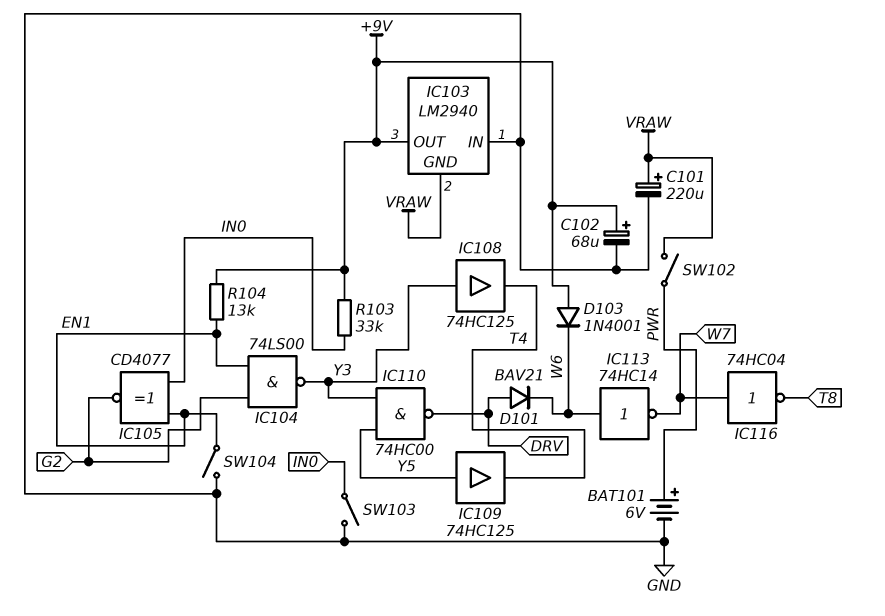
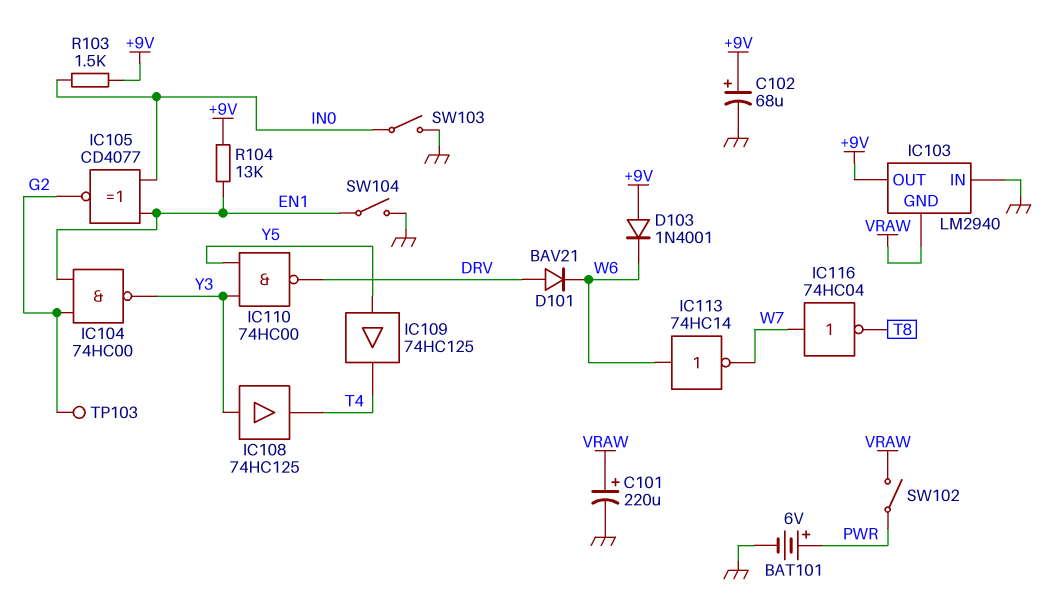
IC104: NAND 74LS00 (in EN1, in G2, out Y3) -> NAND 74HC00 (in EN1, in G2, out Y3)
R103: 33k (+9V, IN0) -> 1.5k (+9V, IN0)
TP103: none -> test point (G2)

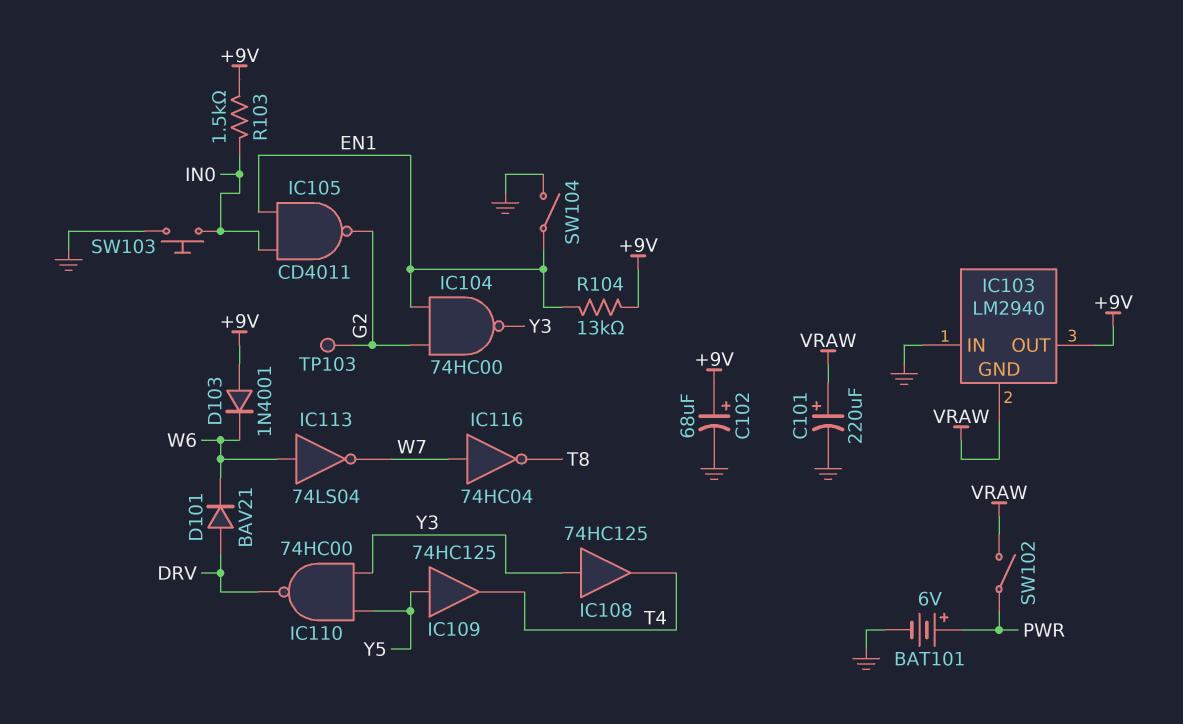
IC105: XNOR CD4077 (in EN1, in IN0, out G2) -> NAND CD4011 (in EN1, in IN0, out G2)
IC113: NOT 74HC14 (in W6, out W7) -> NOT 74LS04 (in W6, out W7)
SW103: switch (GND, IN0) -> button (GND, IN0)

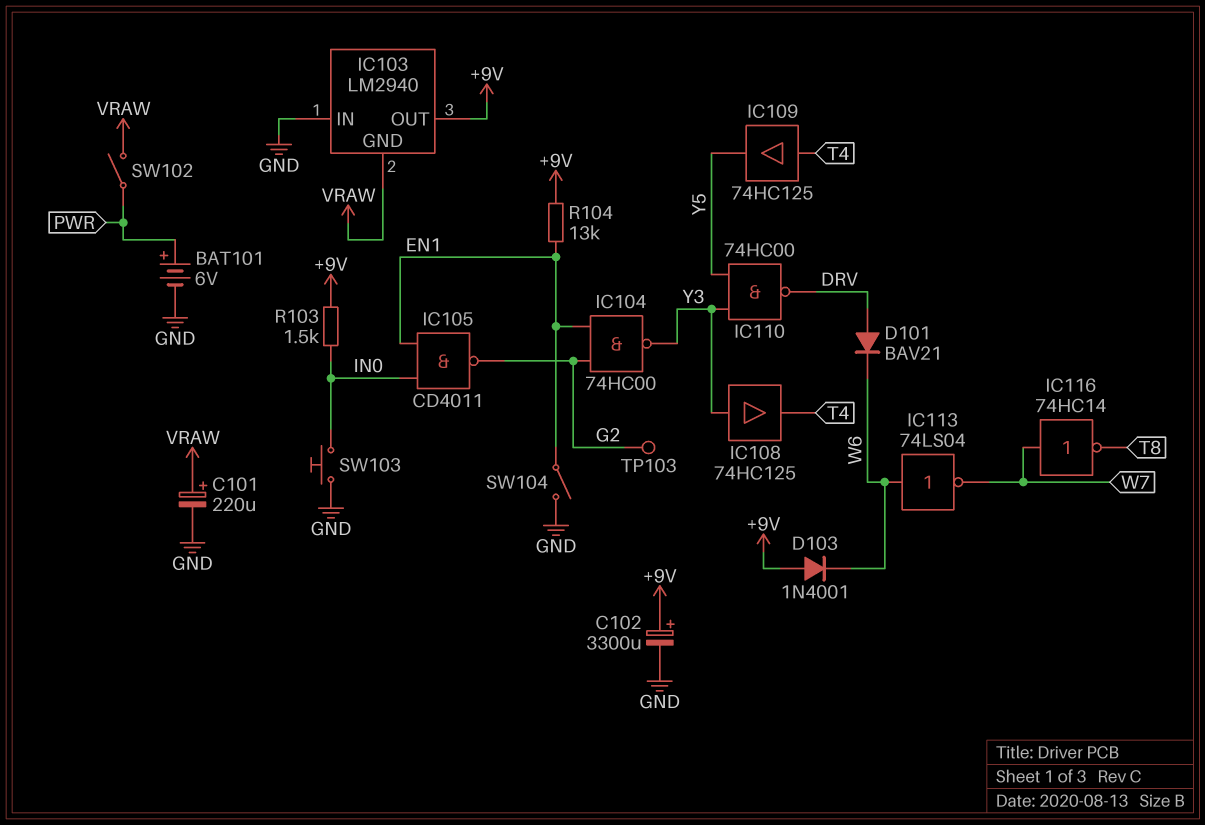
C102: 68uF (plus +9V, minus GND) -> 3300uF (plus +9V, minus GND)
IC109: buffer 74HC125 (in Y5, out T4) -> buffer 74HC125 (in T4, out Y5)
IC116: NOT 74HC04 (in W7, out T8) -> NOT 74HC14 (in W7, out T8)

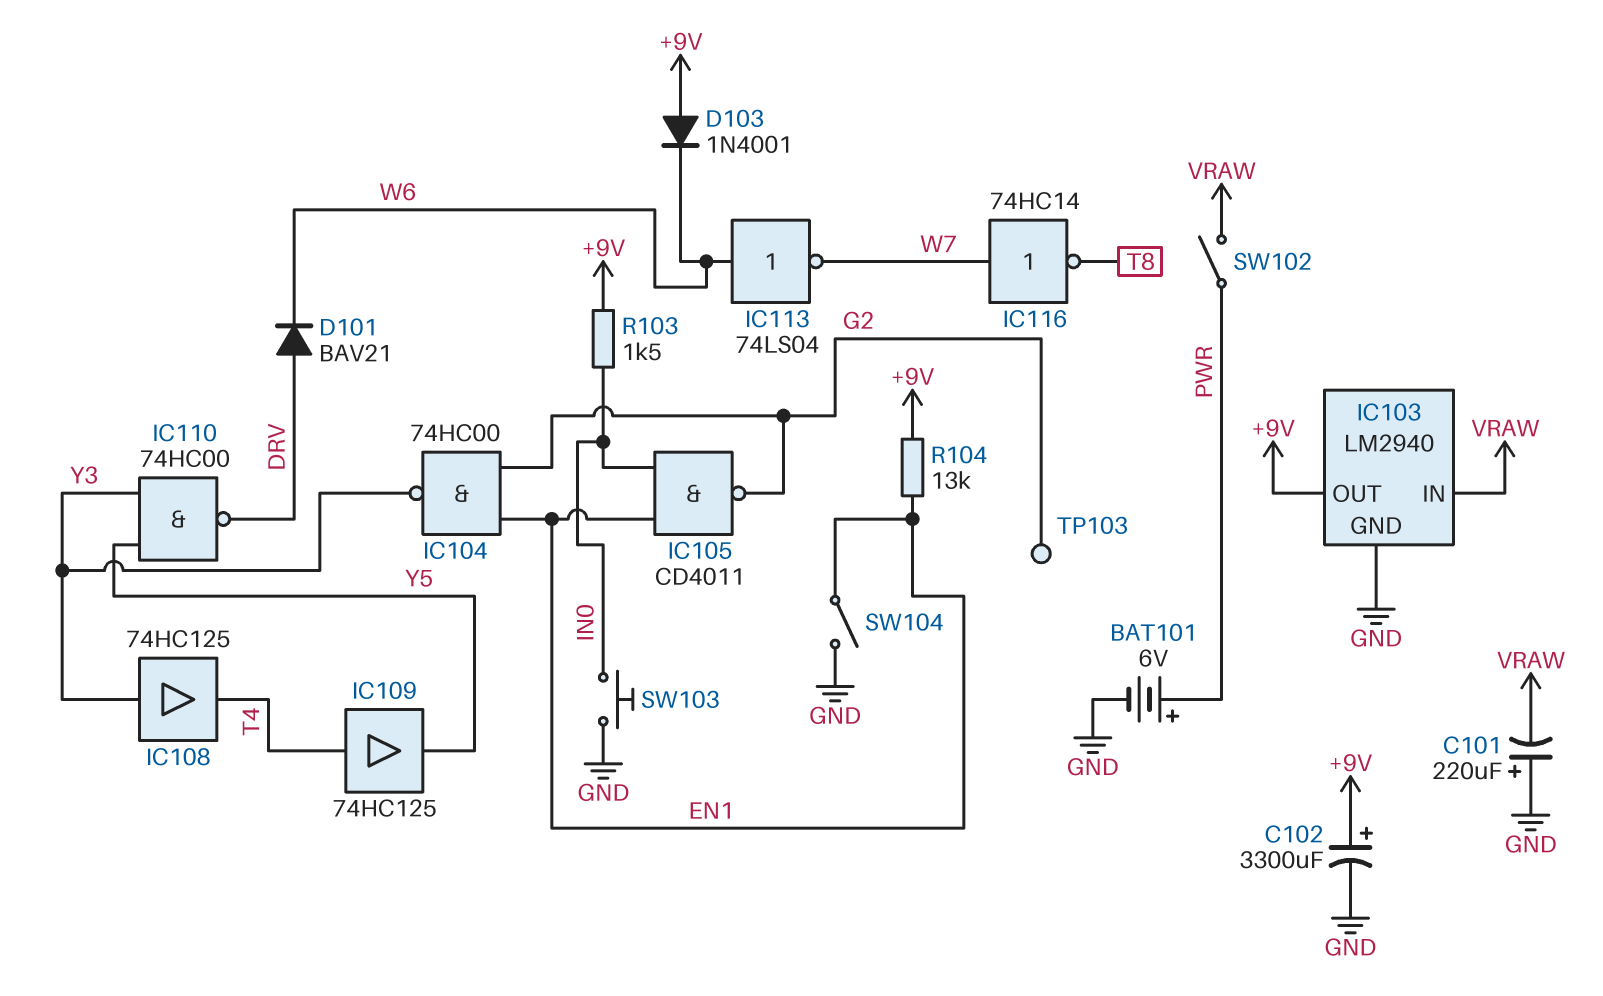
C101: 220uF (plus VRAW, minus GND) -> 220uF (plus GND, minus VRAW)
IC103 pin GND: VRAW -> GND
IC103 pin IN: GND -> VRAW

